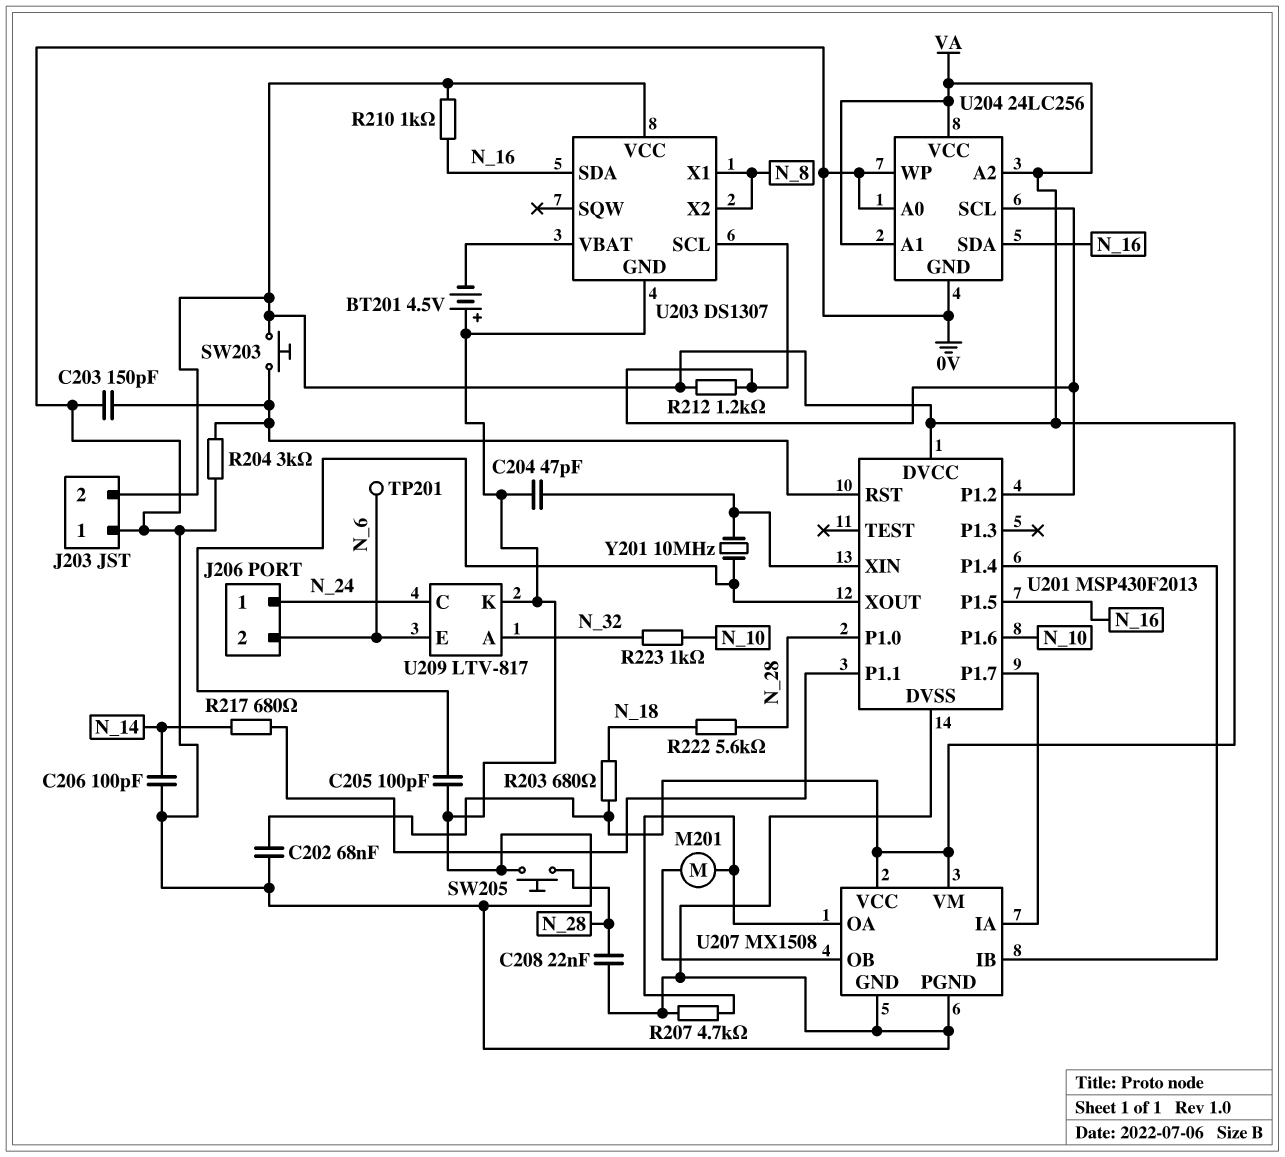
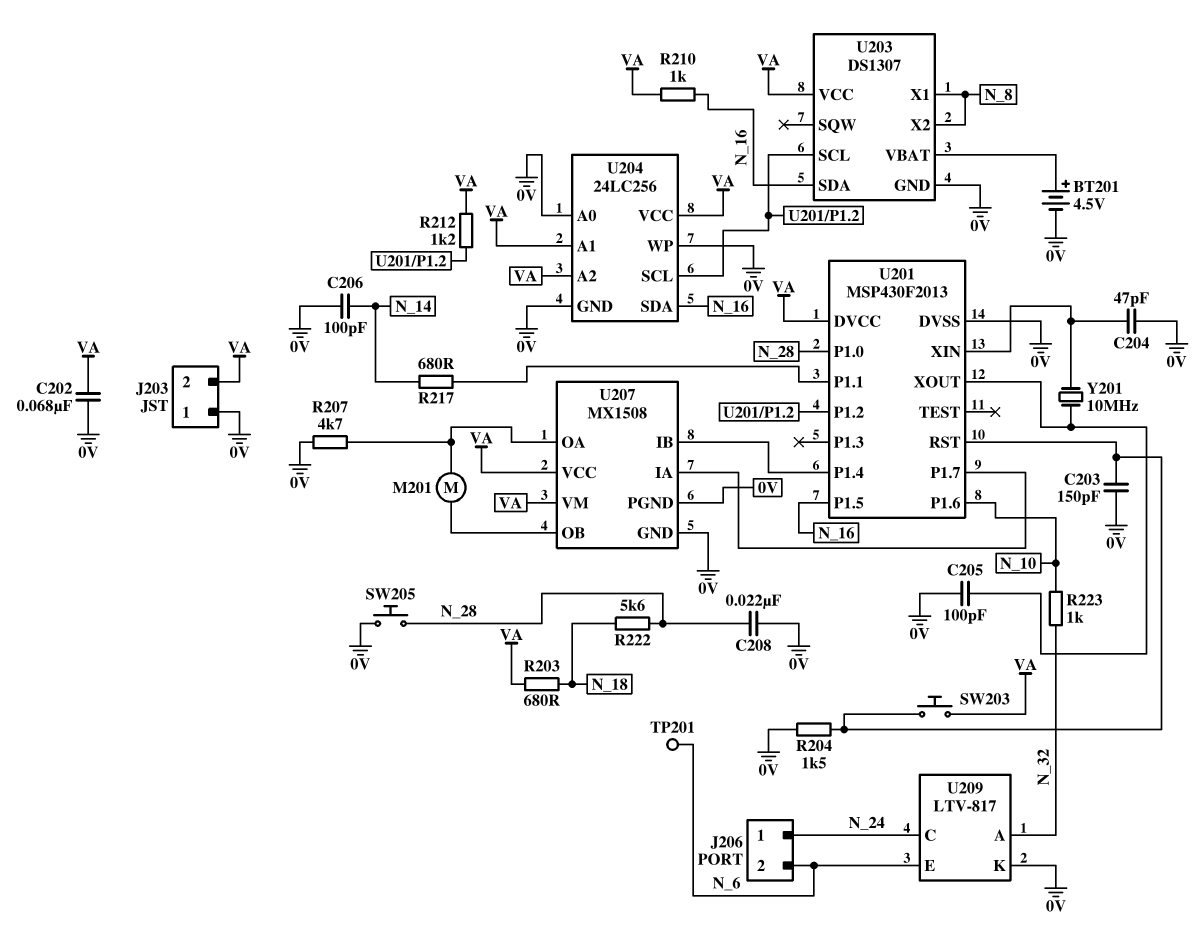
BT201: 4.5V (plus 0V, minus U203/VBAT) -> 4.5V (plus U203/VBAT, minus 0V)
R204: 3k (0V, U201/RST) -> 1.5k (0V, U201/RST)

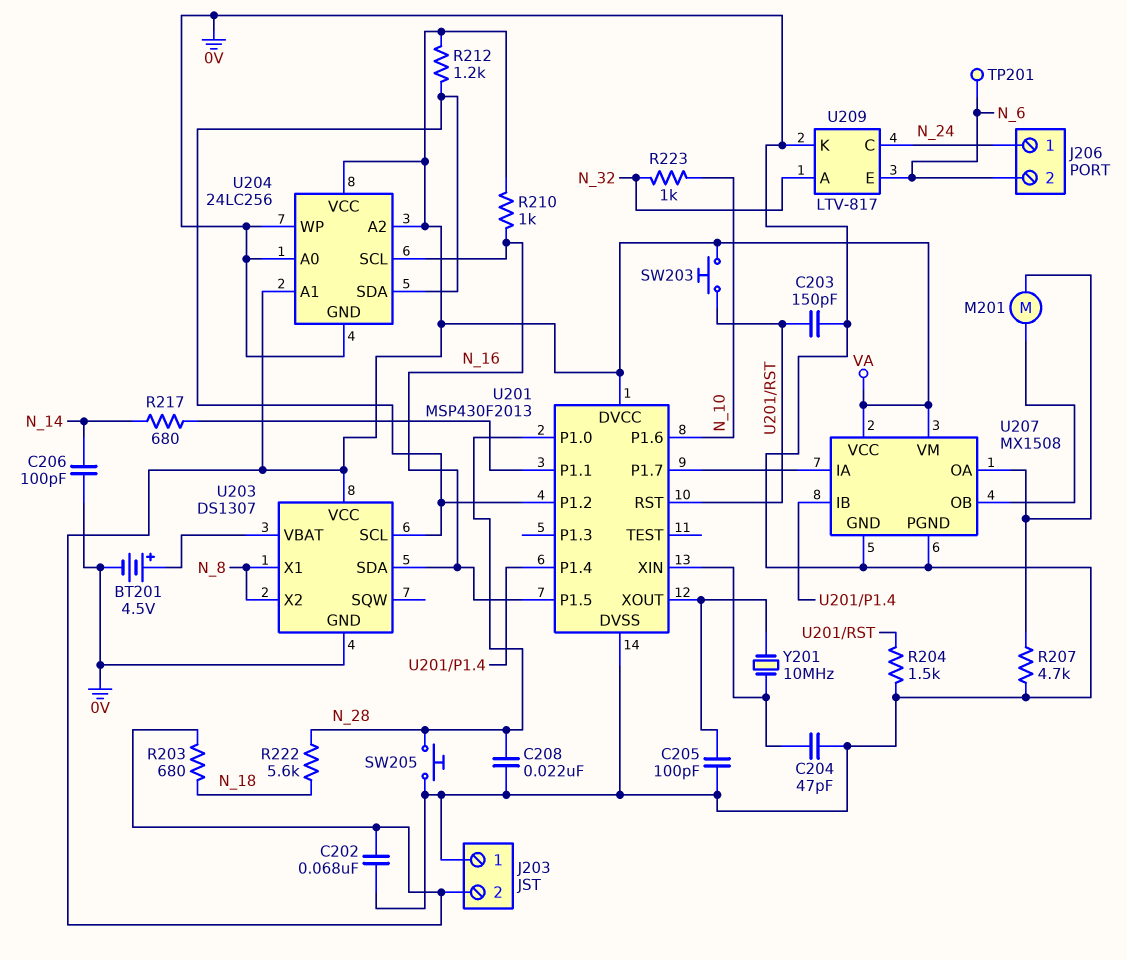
U204 pin SCL: U201/P1.2 -> N_16
U204 pin SDA: N_16 -> U201/P1.2

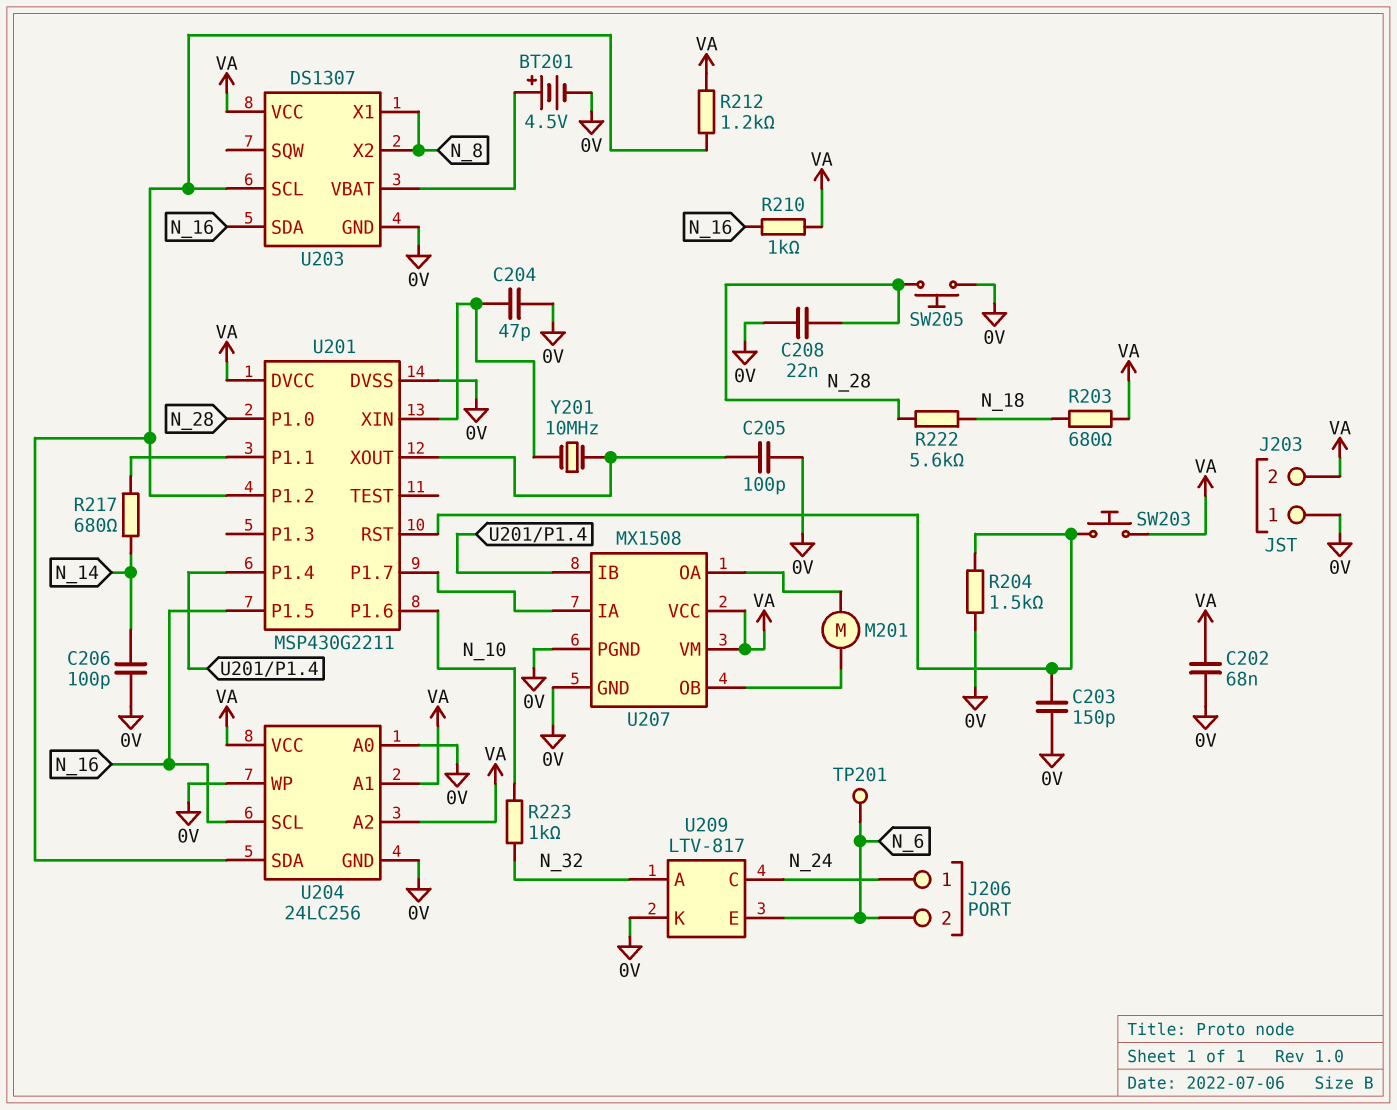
R207: 4.7k (0V, U207/OA) -> none
U201: MSP430F2013 -> MSP430G2211

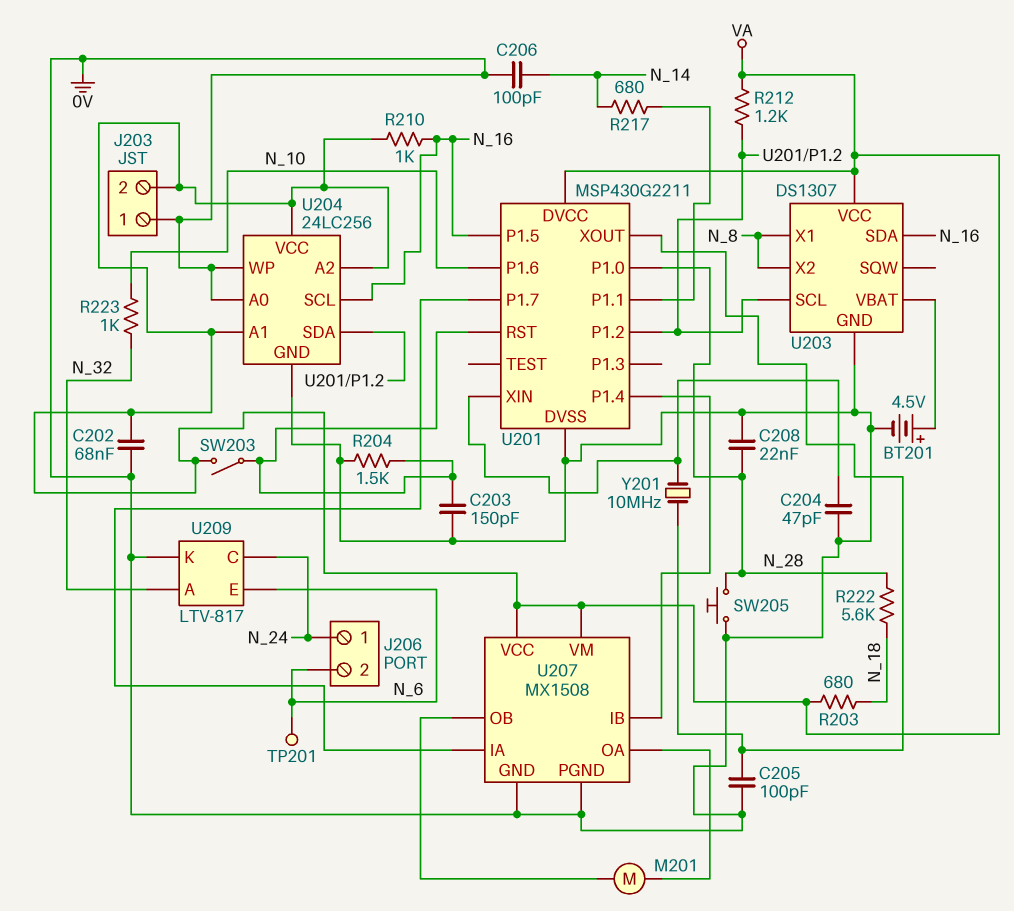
SW203: button (U201/RST, VA) -> switch (U201/RST, VA)

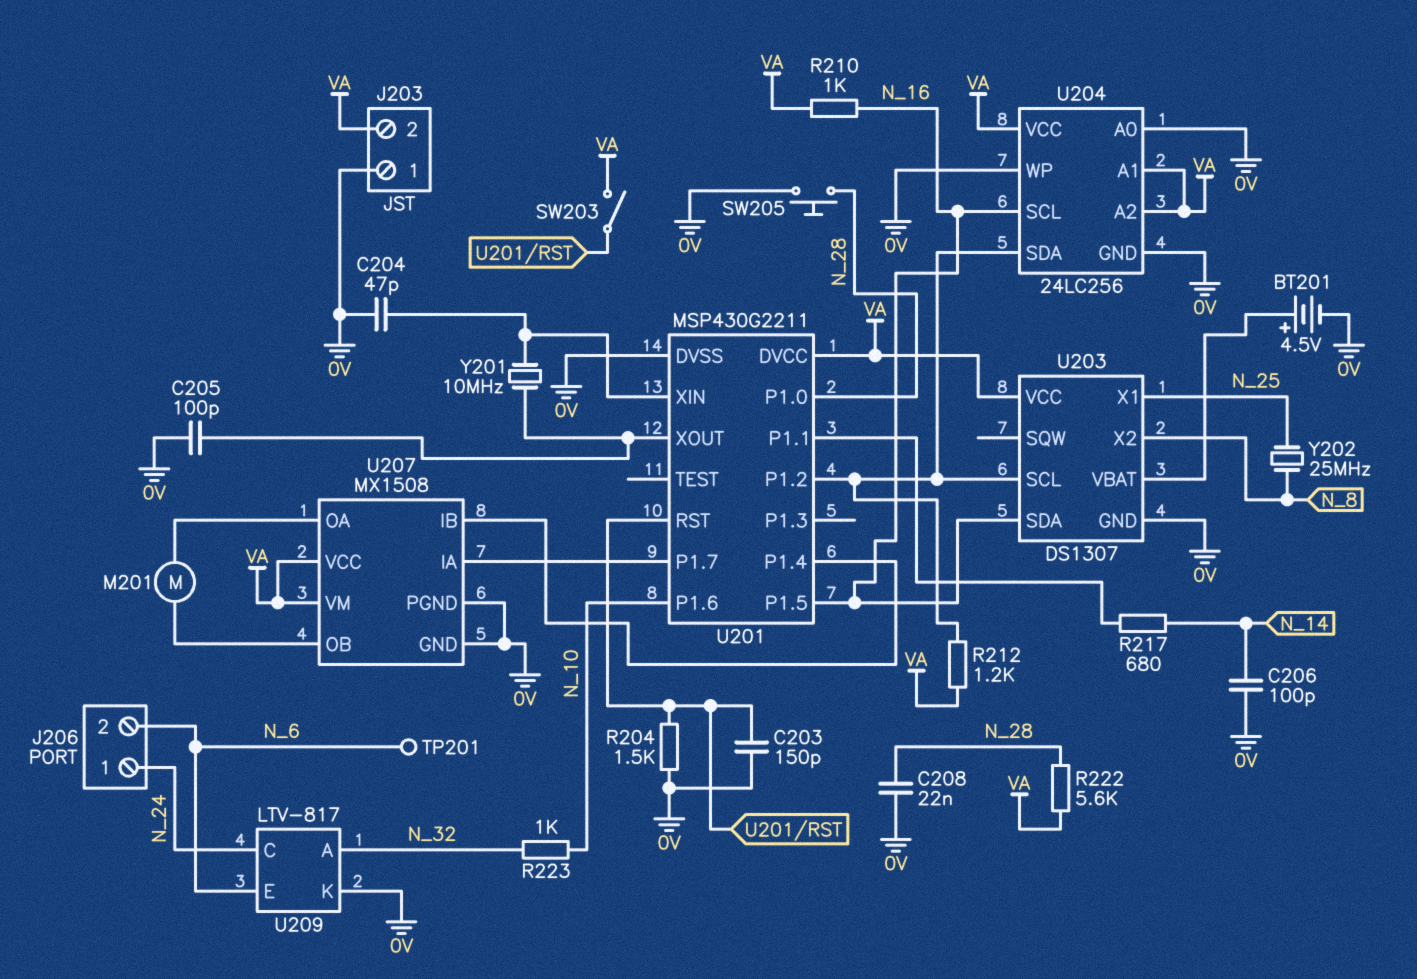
C202: 68nF (0V, VA) -> none
R203: 680 (N_18, VA) -> none
R222: 5.6k (N_18, N_28) -> 5.6k (N_28, VA)
U203 pin X1: N_8 -> N_25
Y202: none -> 25MHz (N_8, N_25)

